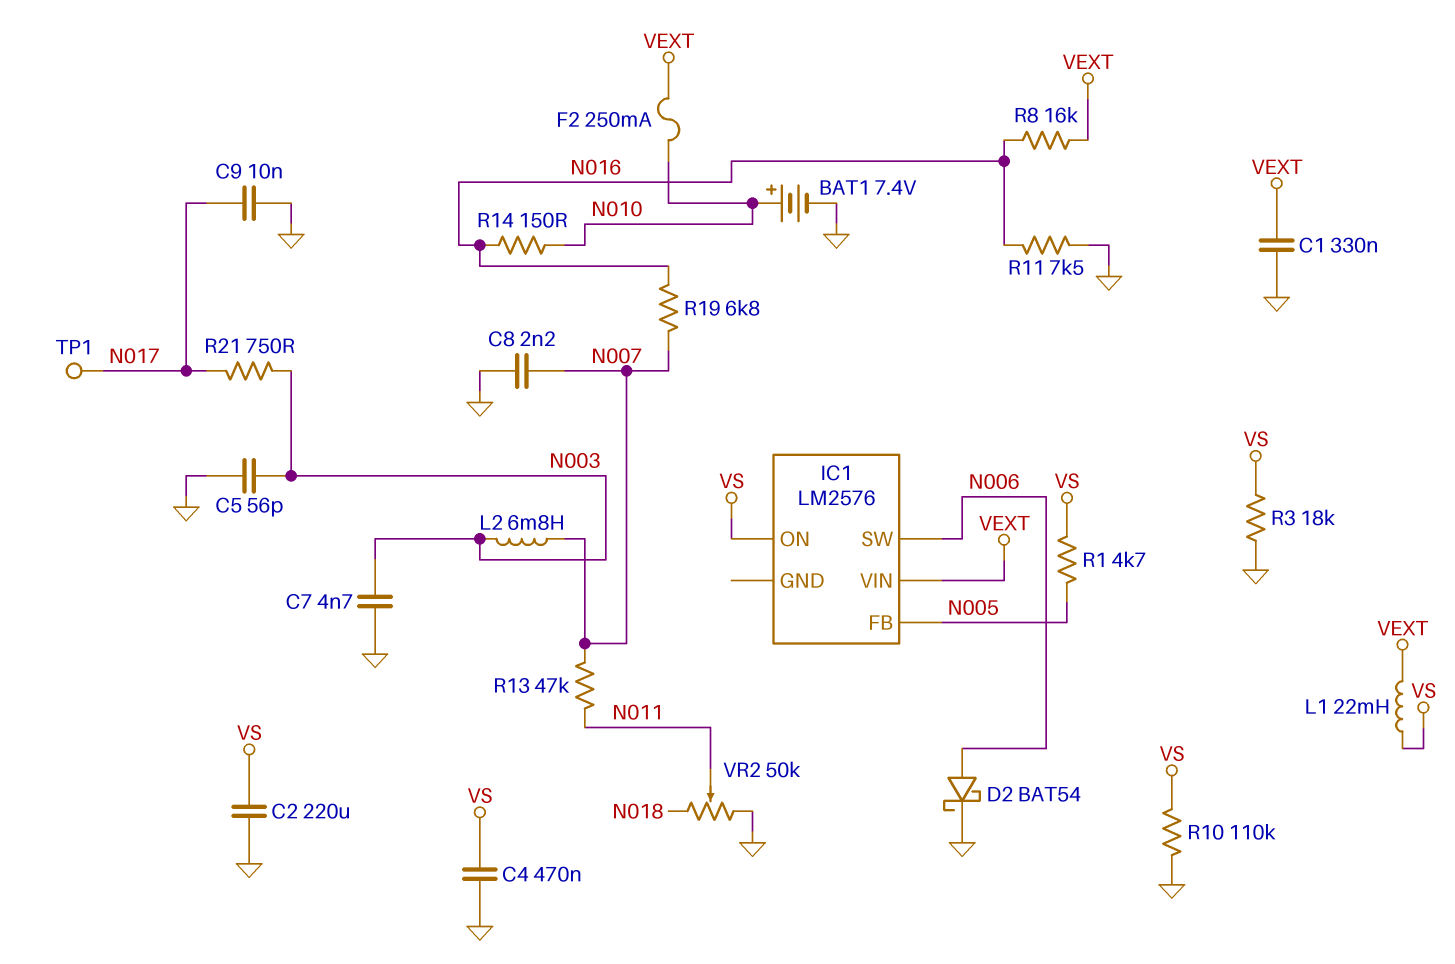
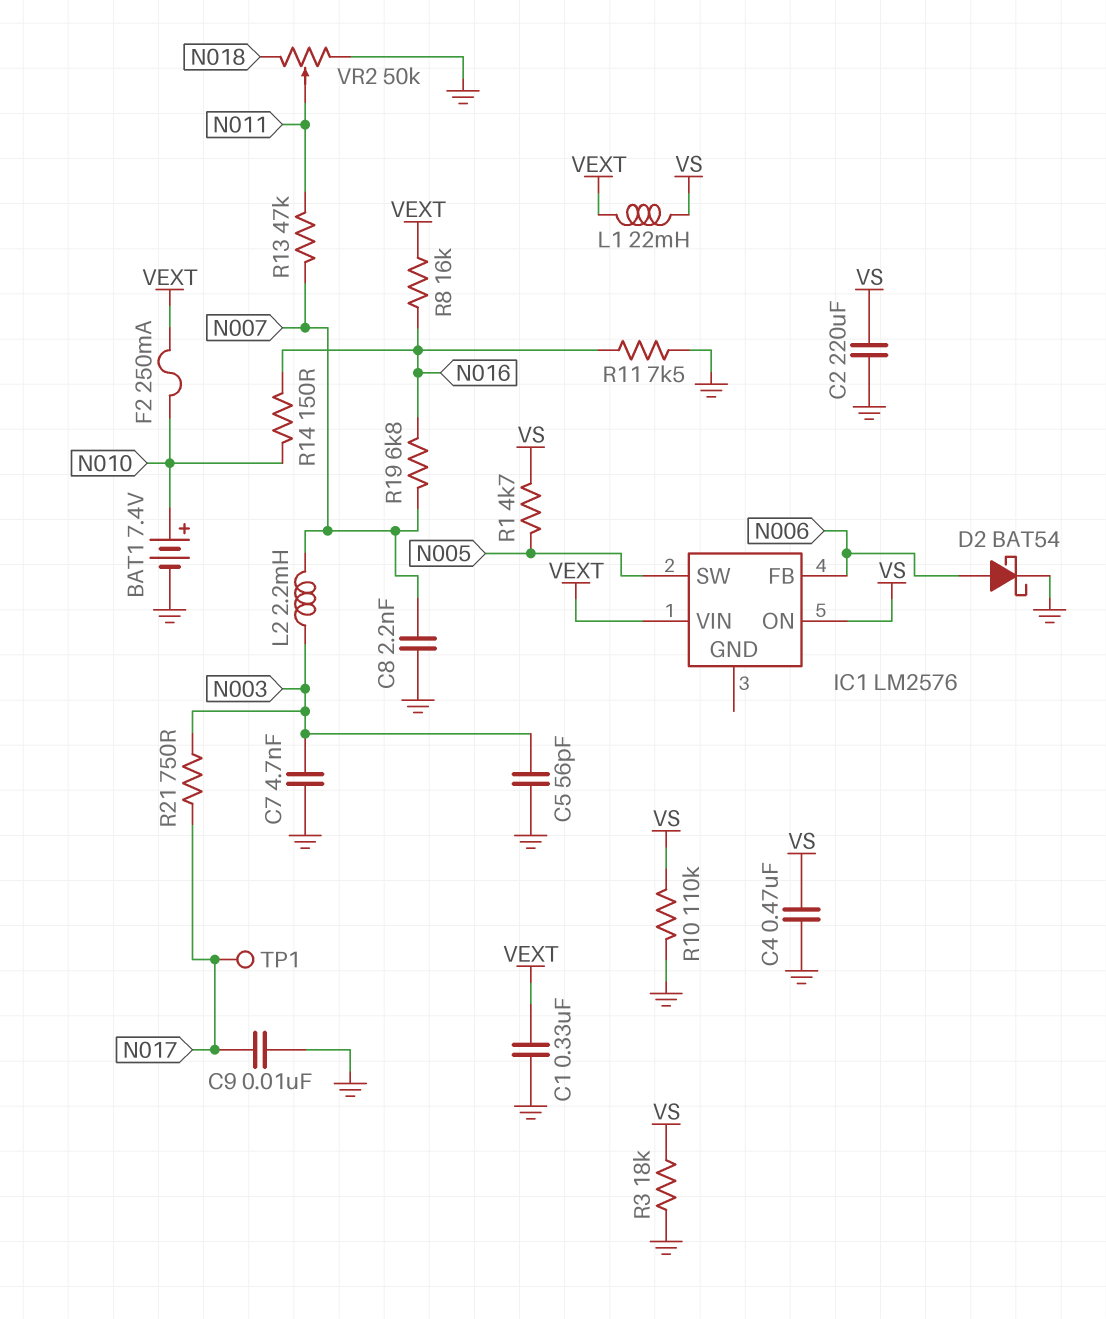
IC1 pin FB: N005 -> N006
IC1 pin SW: N006 -> N005
L2: 6.8mH (N003, N007) -> 2.2mH (N003, N007)

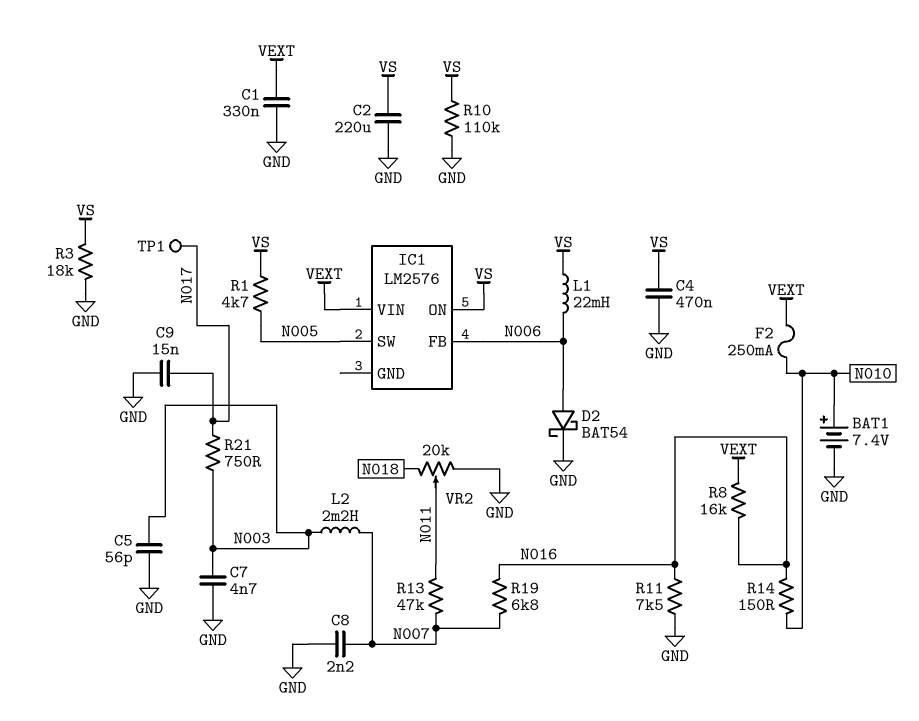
C9: 10nF (GND, N017) -> 15nF (GND, N017)
L1: 22mH (VEXT, VS) -> 22mH (N006, VS)
VR2: 50k (GND, N018, wiper N011) -> 20k (GND, N018, wiper N011)

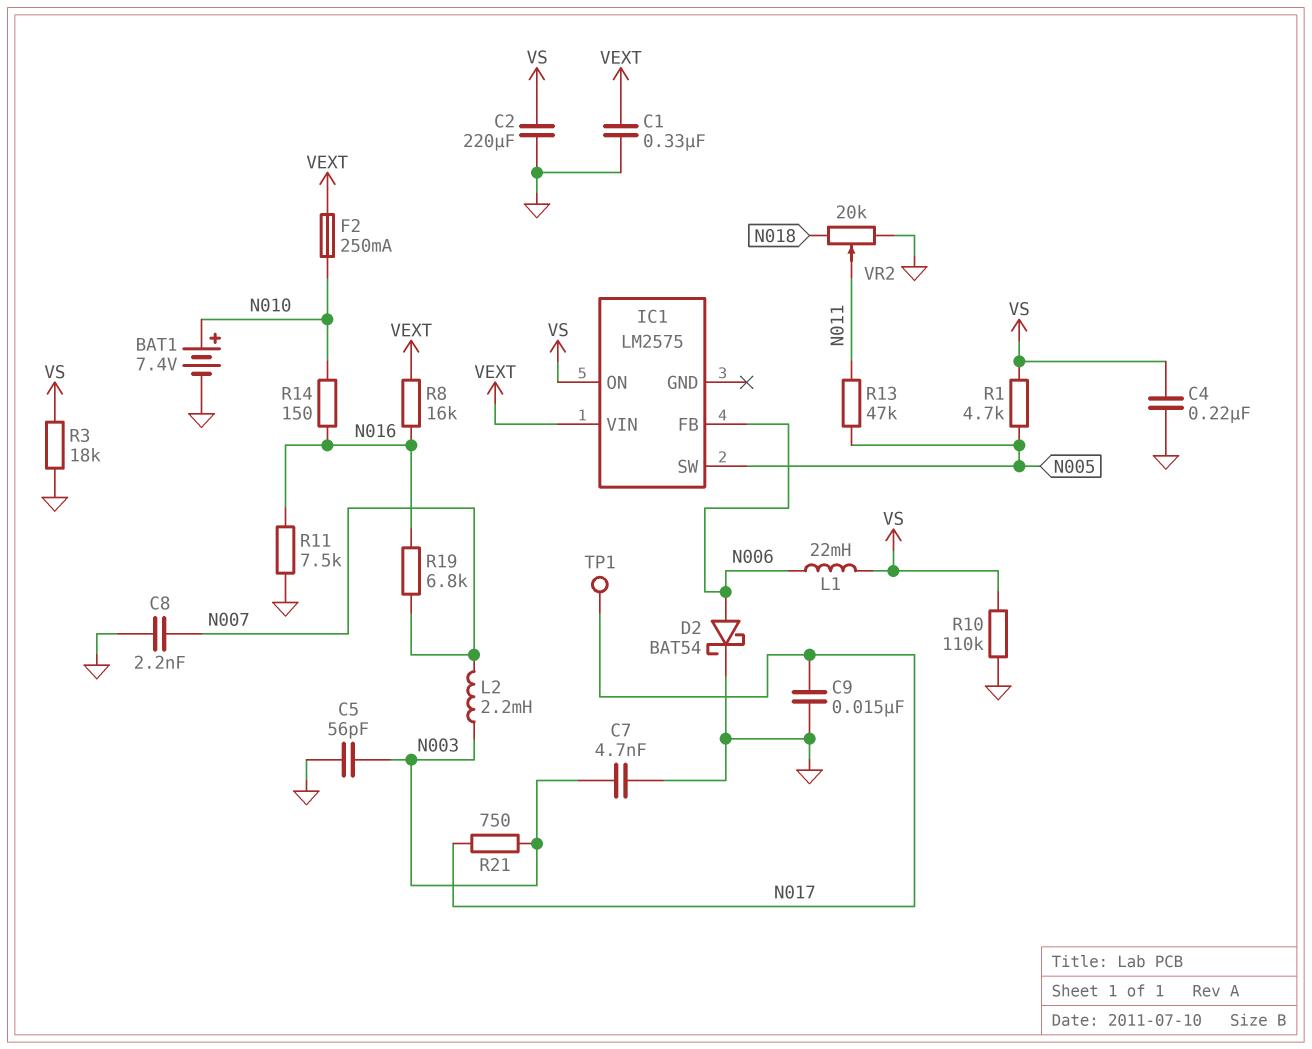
C4: 470nF (GND, VS) -> 220nF (GND, VS)
IC1: LM2576 -> LM2575
R13: 47k (N007, N011) -> 47k (N005, N011)

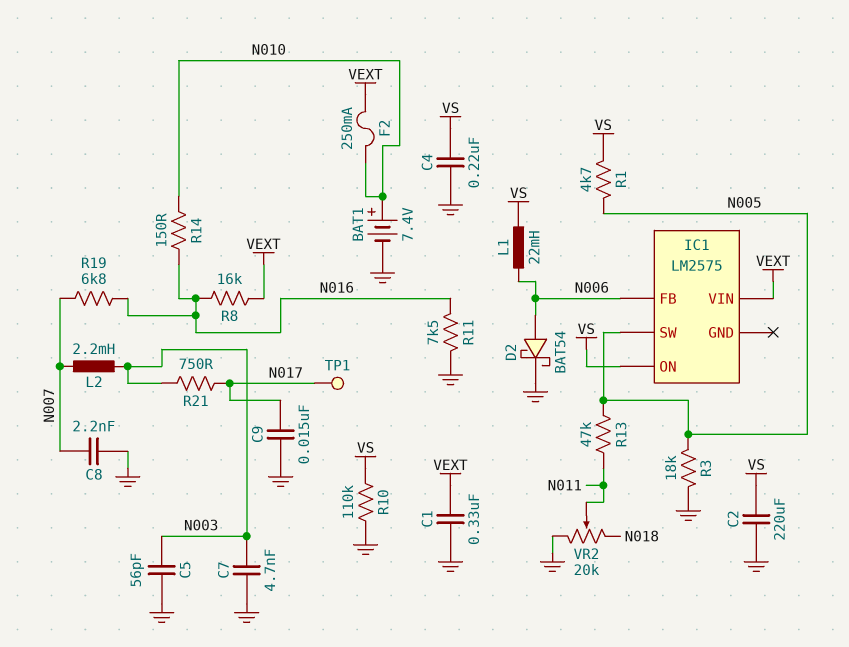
R3: 18k (GND, VS) -> 18k (GND, N005)

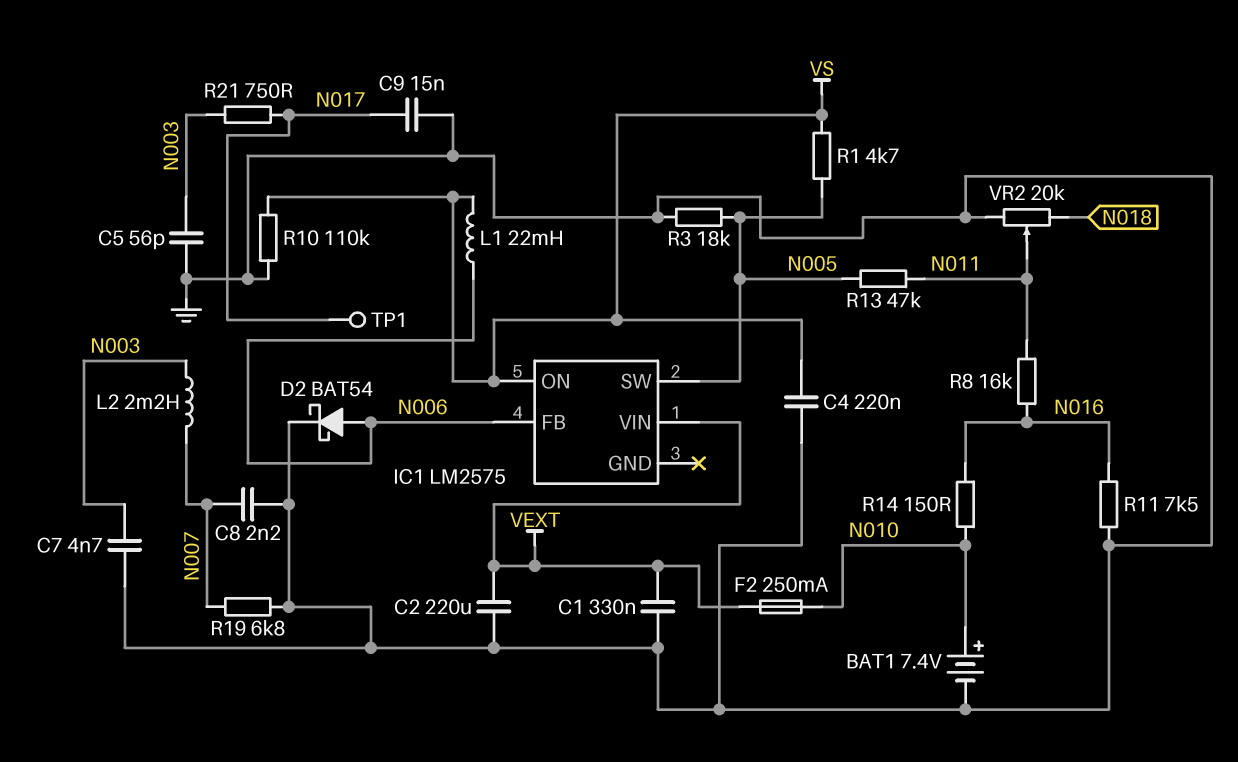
C2: 220uF (GND, VS) -> 220uF (GND, VEXT)
R8: 16k (N016, VEXT) -> 16k (N011, N016)
R19: 6.8k (N007, N016) -> 6.8k (GND, N007)

